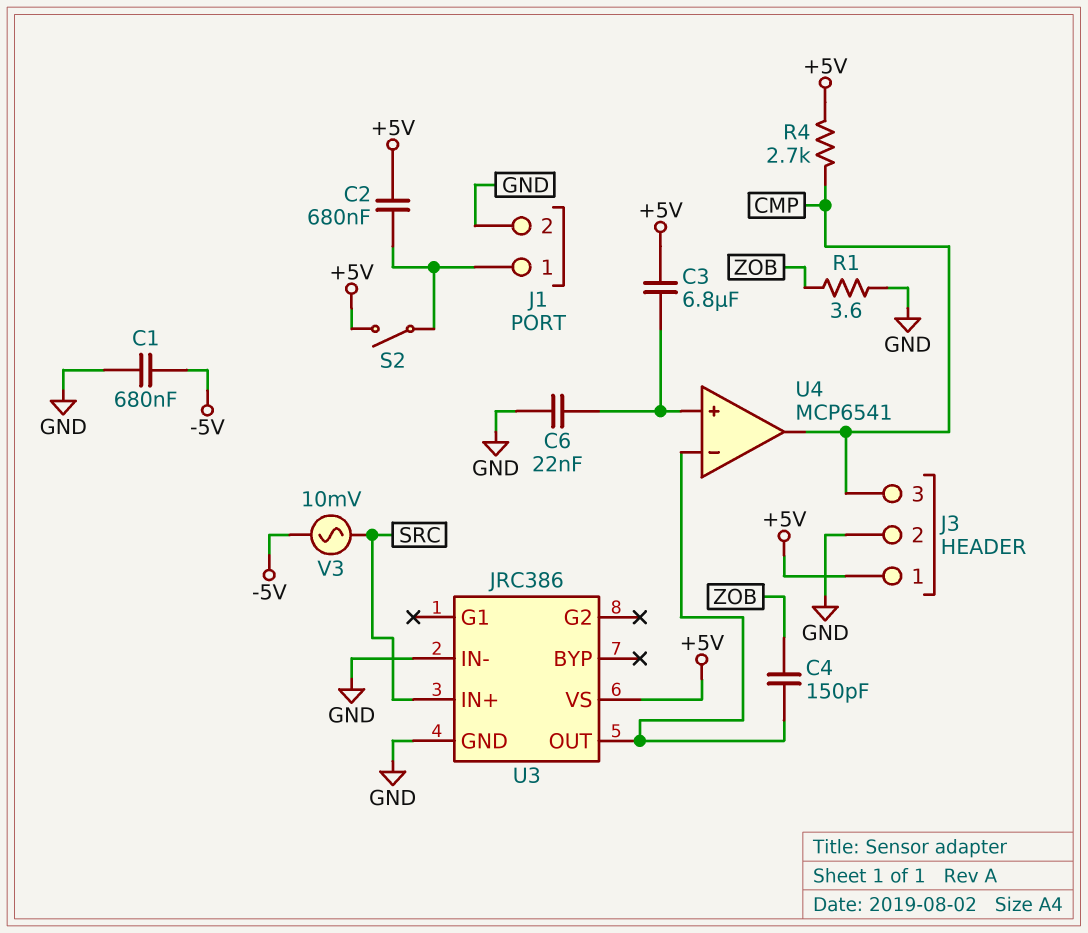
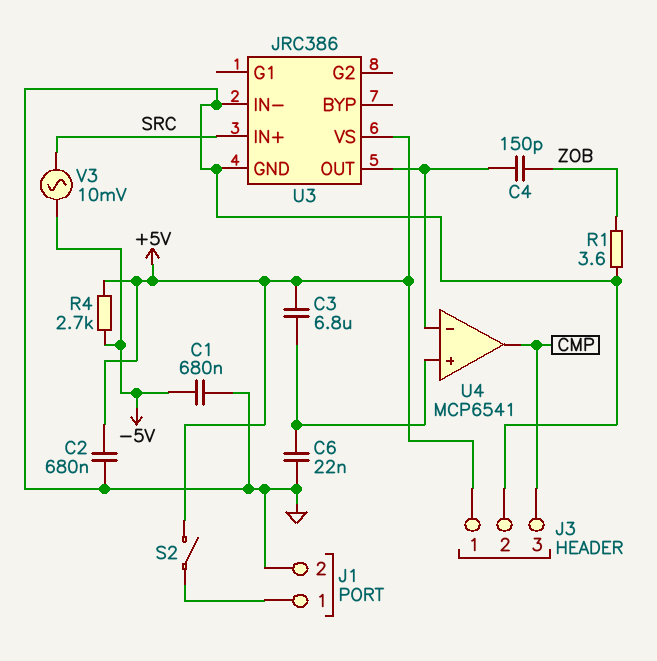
C2: 680nF (+5V, J1/1) -> 680nF (+5V, GND)
R4: 2.7k (+5V, CMP) -> 2.7k (+5V, -5V)

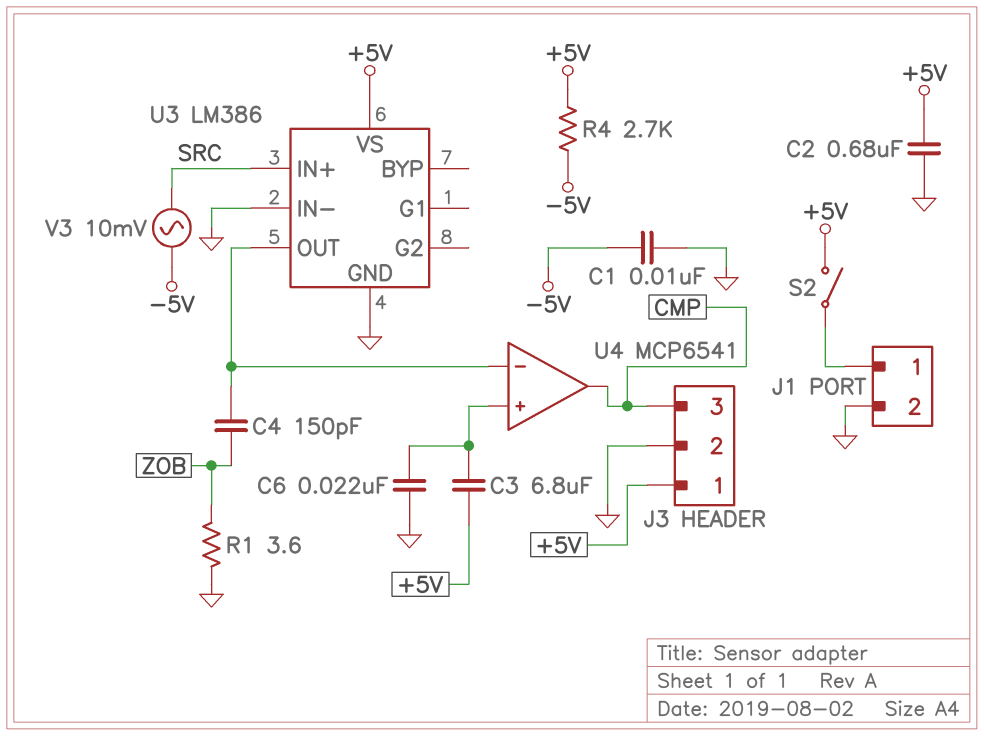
C1: 680nF (-5V, GND) -> 10nF (-5V, GND)
U3: JRC386 -> LM386

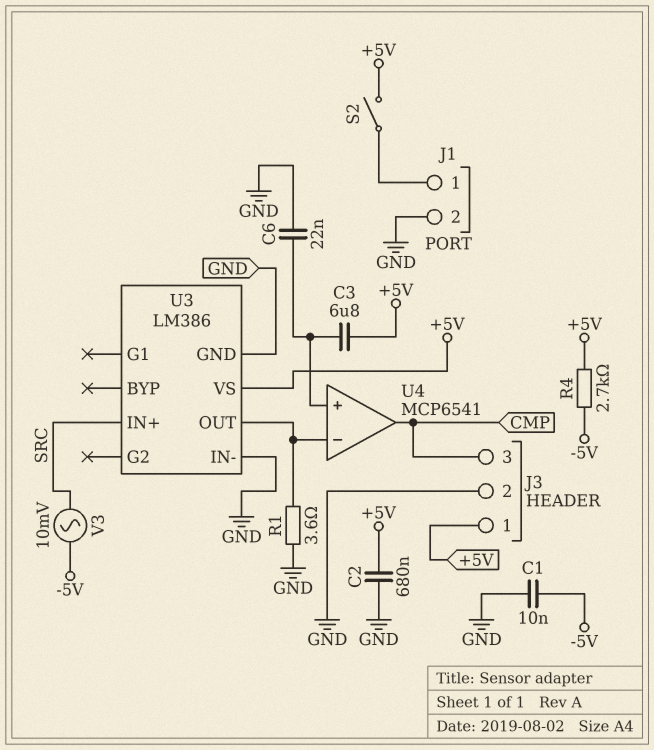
C4: 150pF (U3/OUT, ZOB) -> none
R1: 3.6 (GND, ZOB) -> 3.6 (GND, U3/OUT)

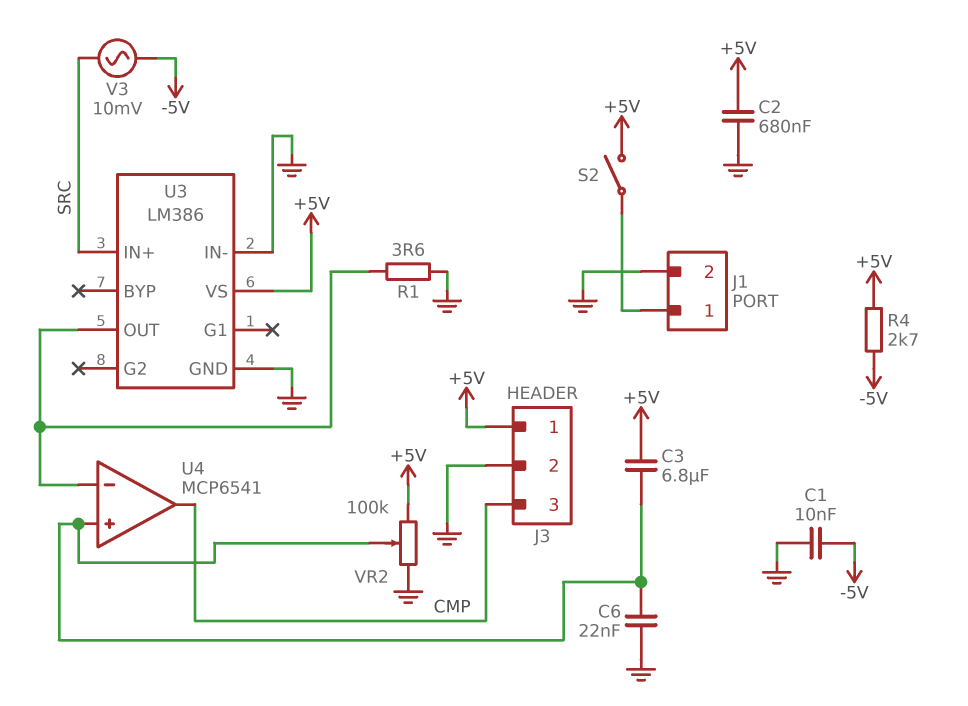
VR2: none -> 100k (+5V, GND, wiper U4/in+)

